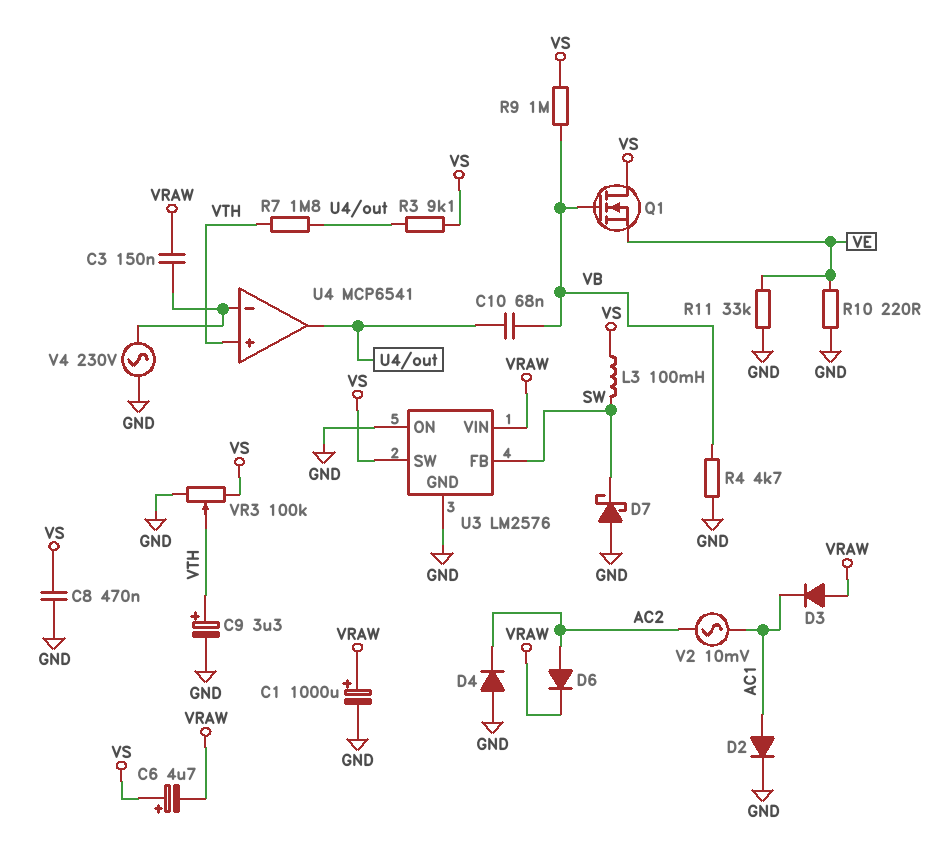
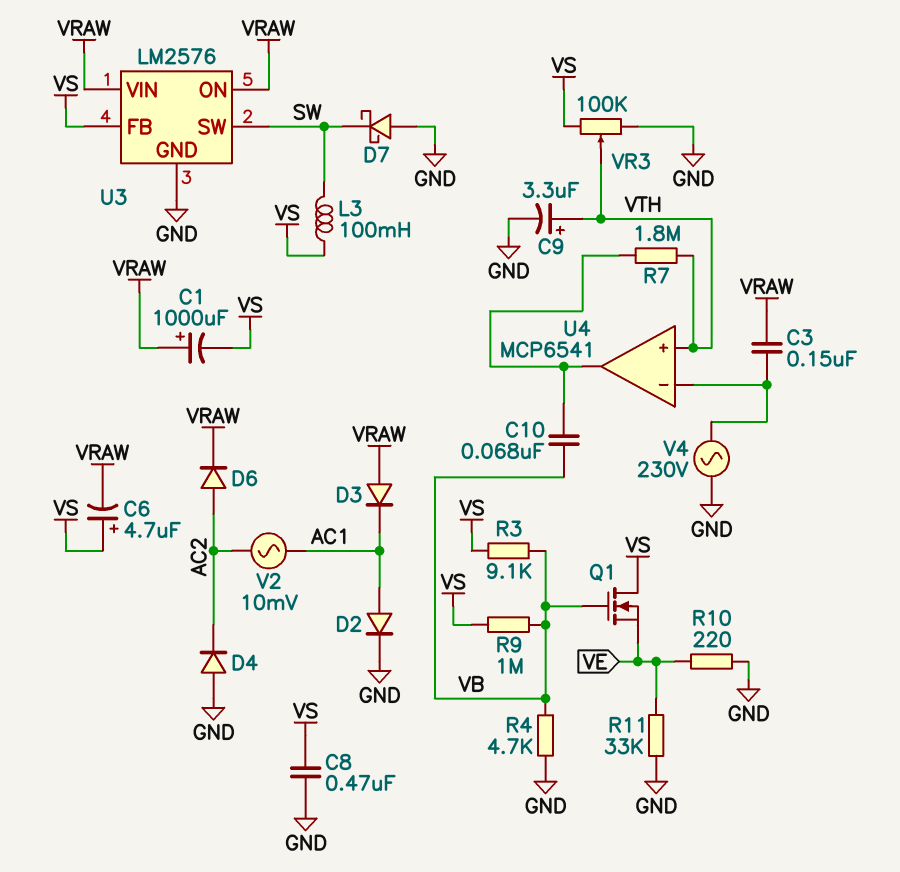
C1: 1000uF (plus VRAW, minus GND) -> 1000uF (plus VRAW, minus VS)
R3: 9.1k (U4/out, VS) -> 9.1k (VB, VS)
U3 pin FB: SW -> VS
U3 pin ON: GND -> VRAW
U3 pin SW: VS -> SW

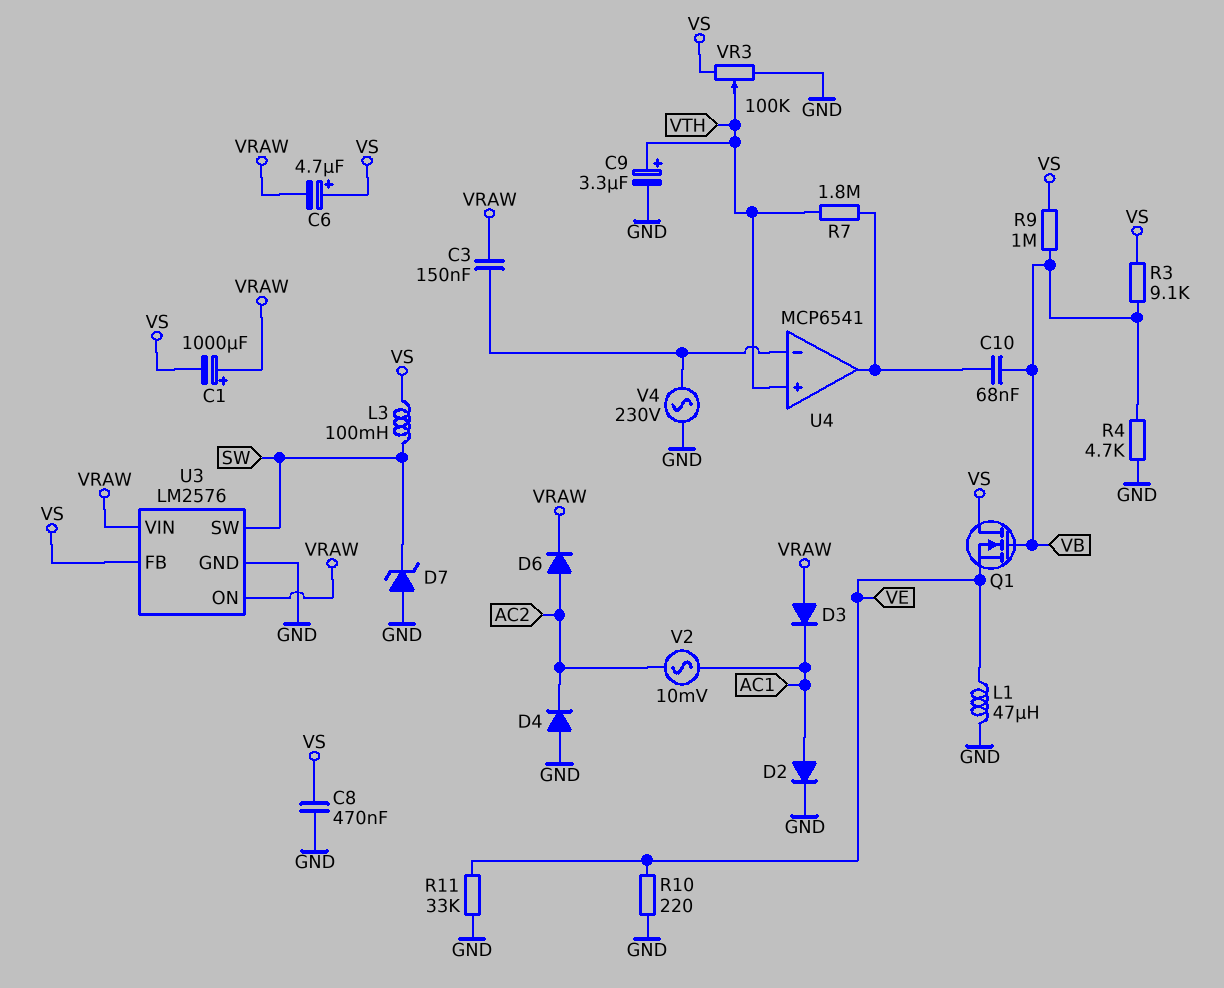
D7: schottky (A GND, K SW) -> zener (A GND, K SW)
L1: none -> 47uH (GND, VE)

